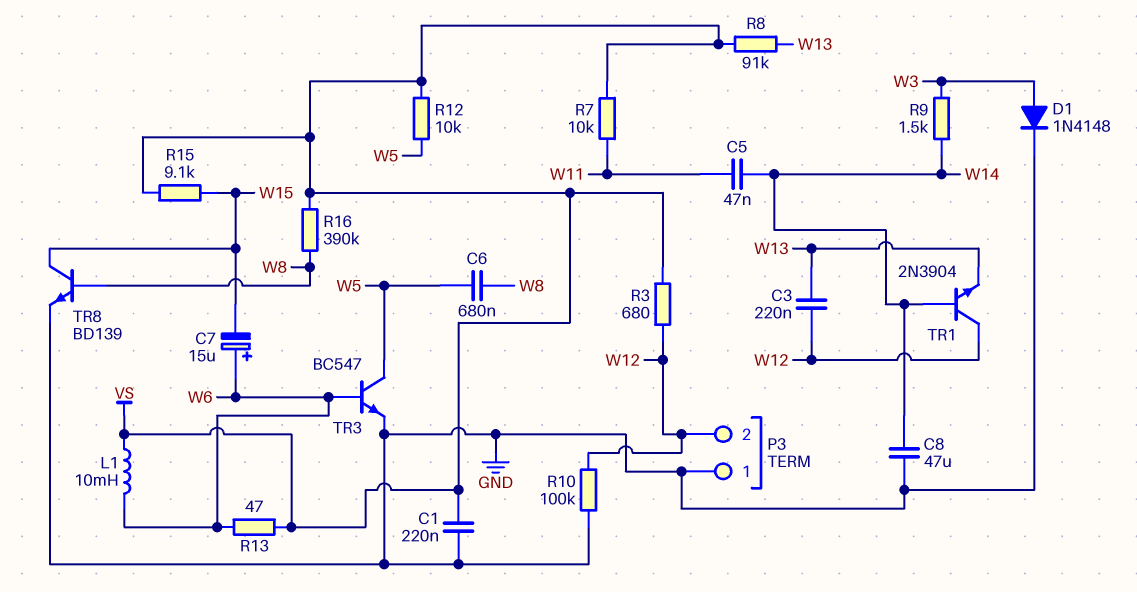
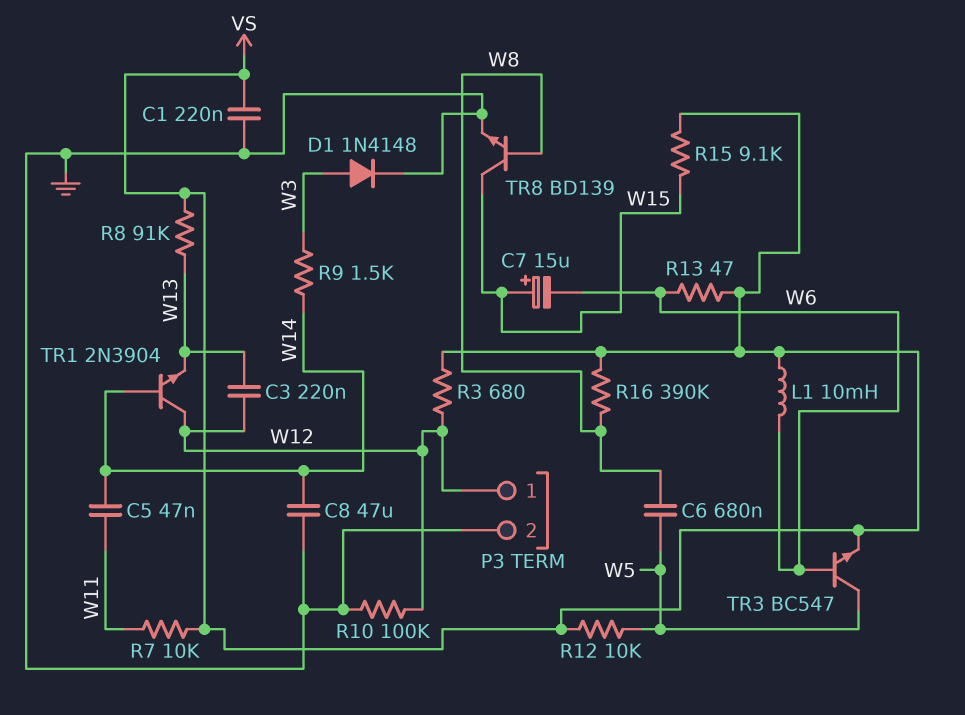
C7: 15uF (plus W6, minus W15) -> 15uF (plus W15, minus W6)
P3 pin 1: GND -> W12
P3 pin 2: W12 -> GND
TR3: NPN BC547 (B W6, C W5, E GND) -> NPN BC547 (B W6, C W5, E VS)

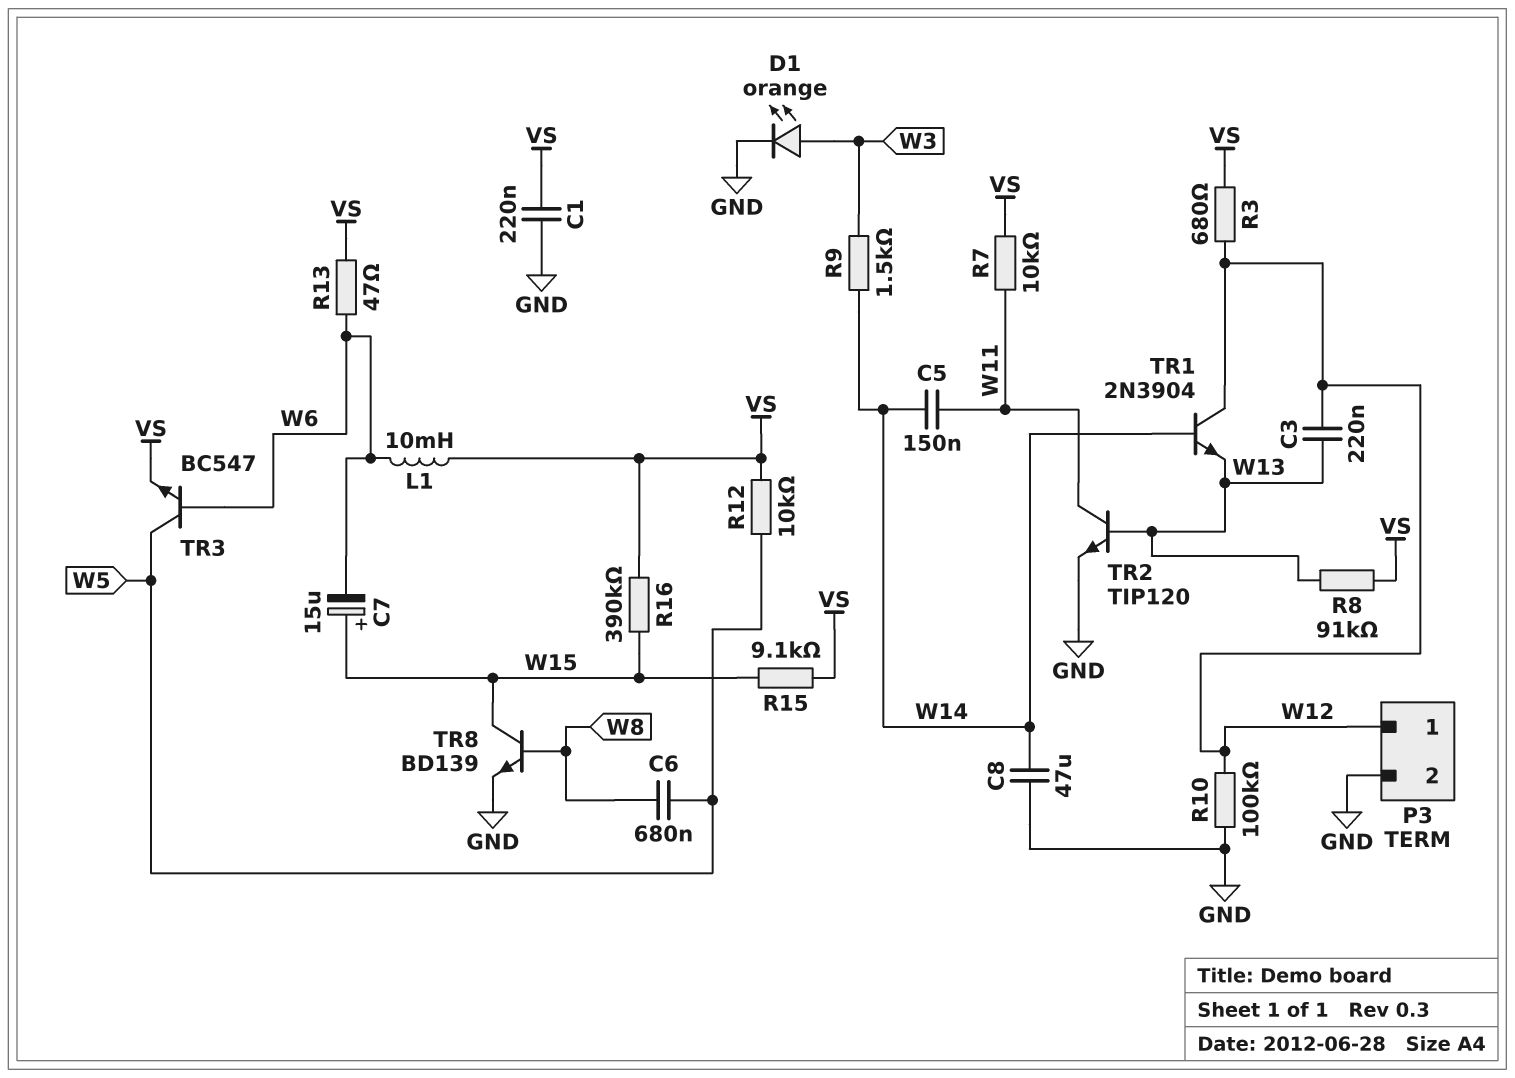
C5: 47nF (W11, W14) -> 150nF (W11, W14)
D1: diode 1N4148 (A W3, K GND) -> LED orange (A W3, K GND)
R16: 390k (VS, W8) -> 390k (VS, W15)
TR2: none -> NPN TIP120 (B W13, C W11, E GND)

